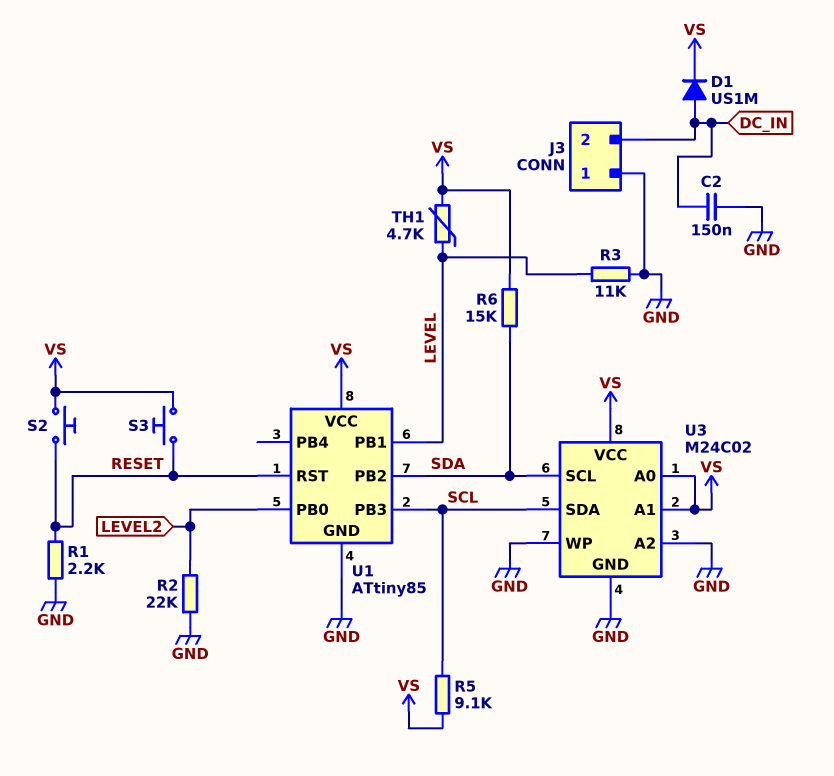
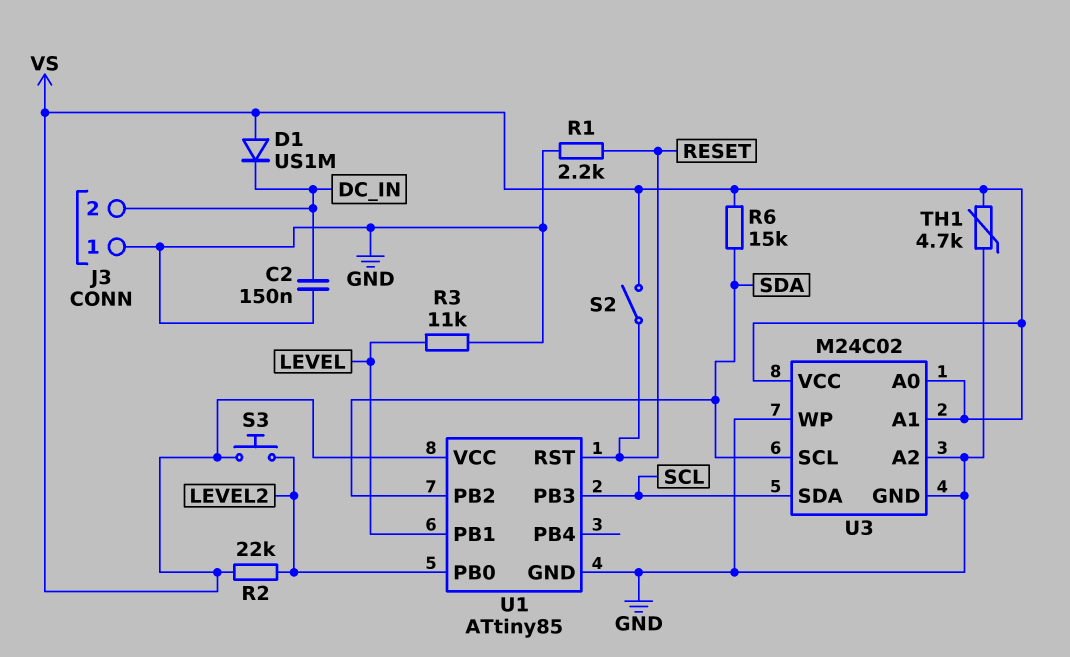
D1: diode US1M (A DC_IN, K VS) -> diode US1M (A VS, K DC_IN)
R2: 22k (GND, LEVEL2) -> 22k (LEVEL2, VS)
R5: 9.1k (SCL, VS) -> none
S2: button (RESET, VS) -> switch (RESET, VS)
S3: button (RESET, VS) -> button (LEVEL2, VS)
TH1: 4.7k (LEVEL, VS) -> 4.7k (GND, VS)

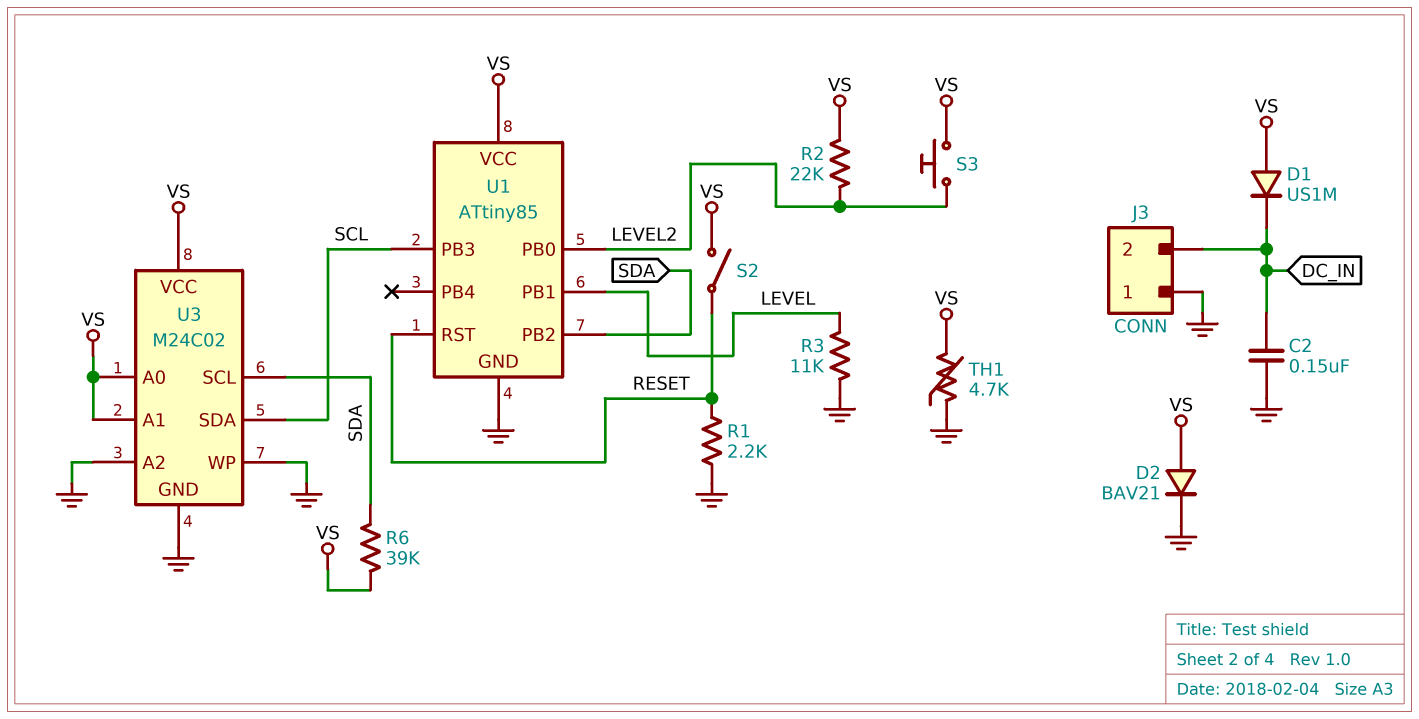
D2: none -> diode BAV21 (A VS, K GND)
R6: 15k (SDA, VS) -> 39k (SDA, VS)

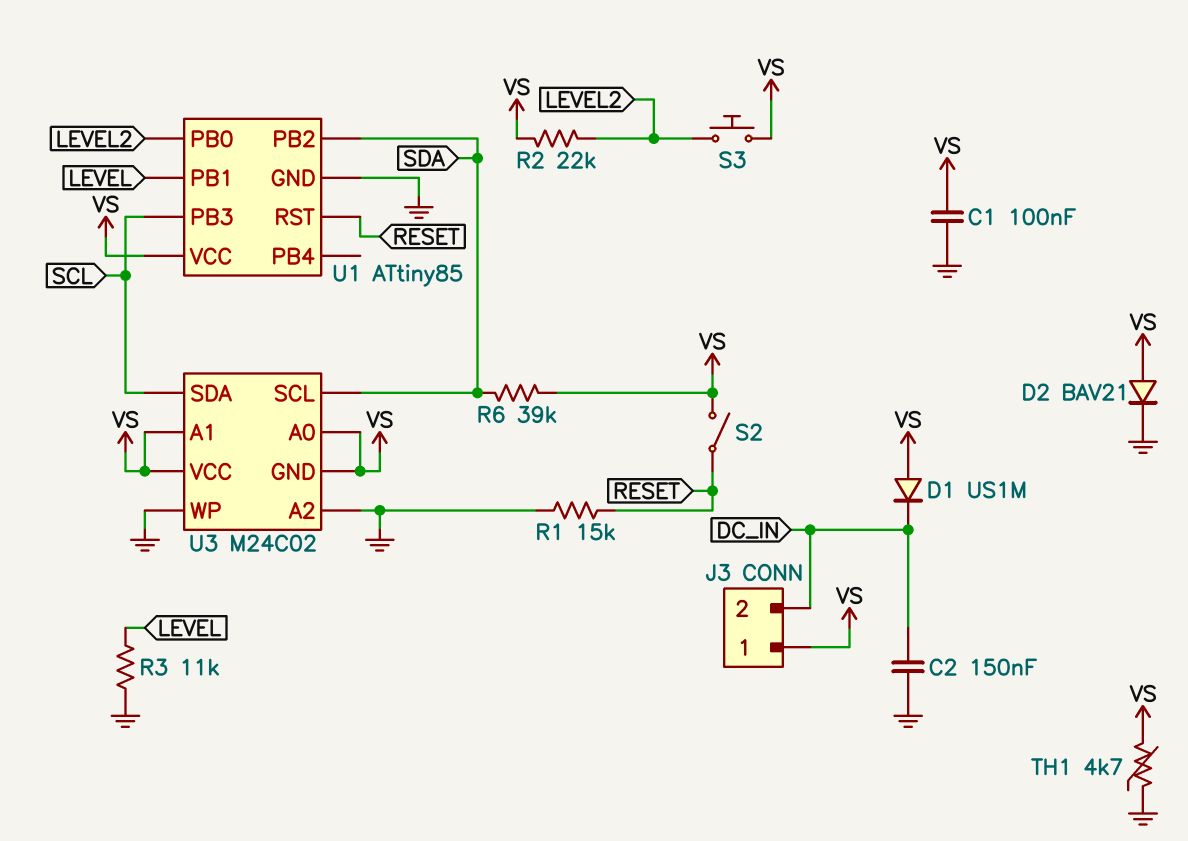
C1: none -> 100nF (GND, VS)
J3 pin 1: GND -> VS
R1: 2.2k (GND, RESET) -> 15k (GND, RESET)
U3 pin GND: GND -> VS

